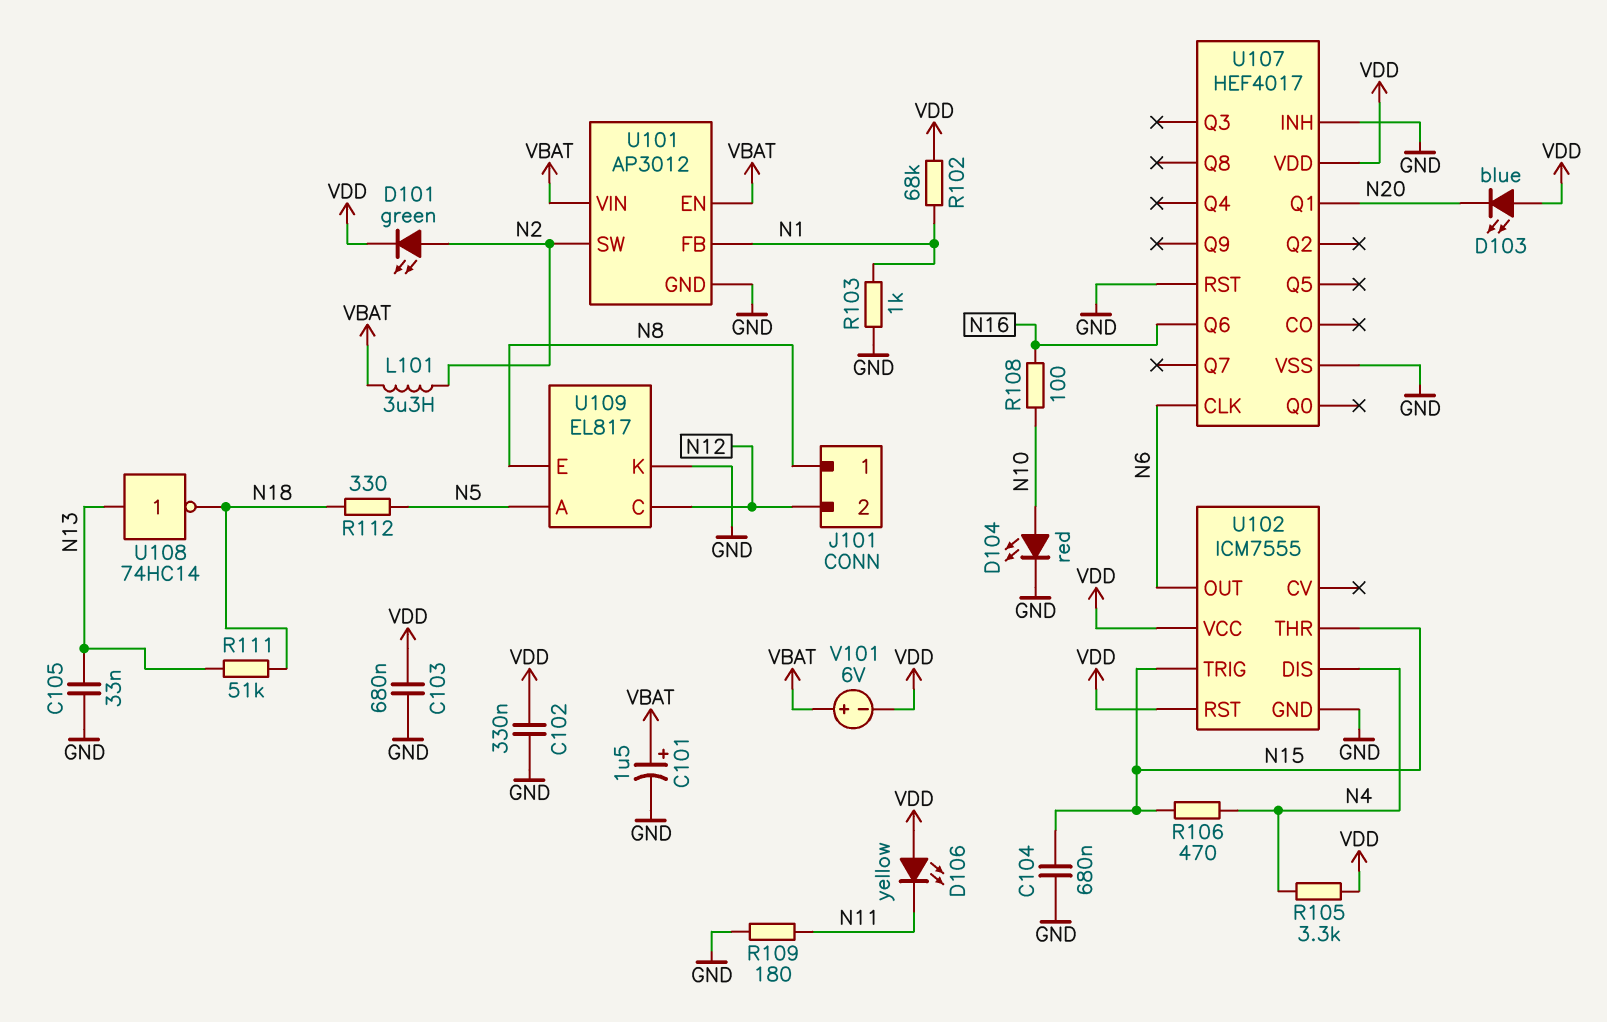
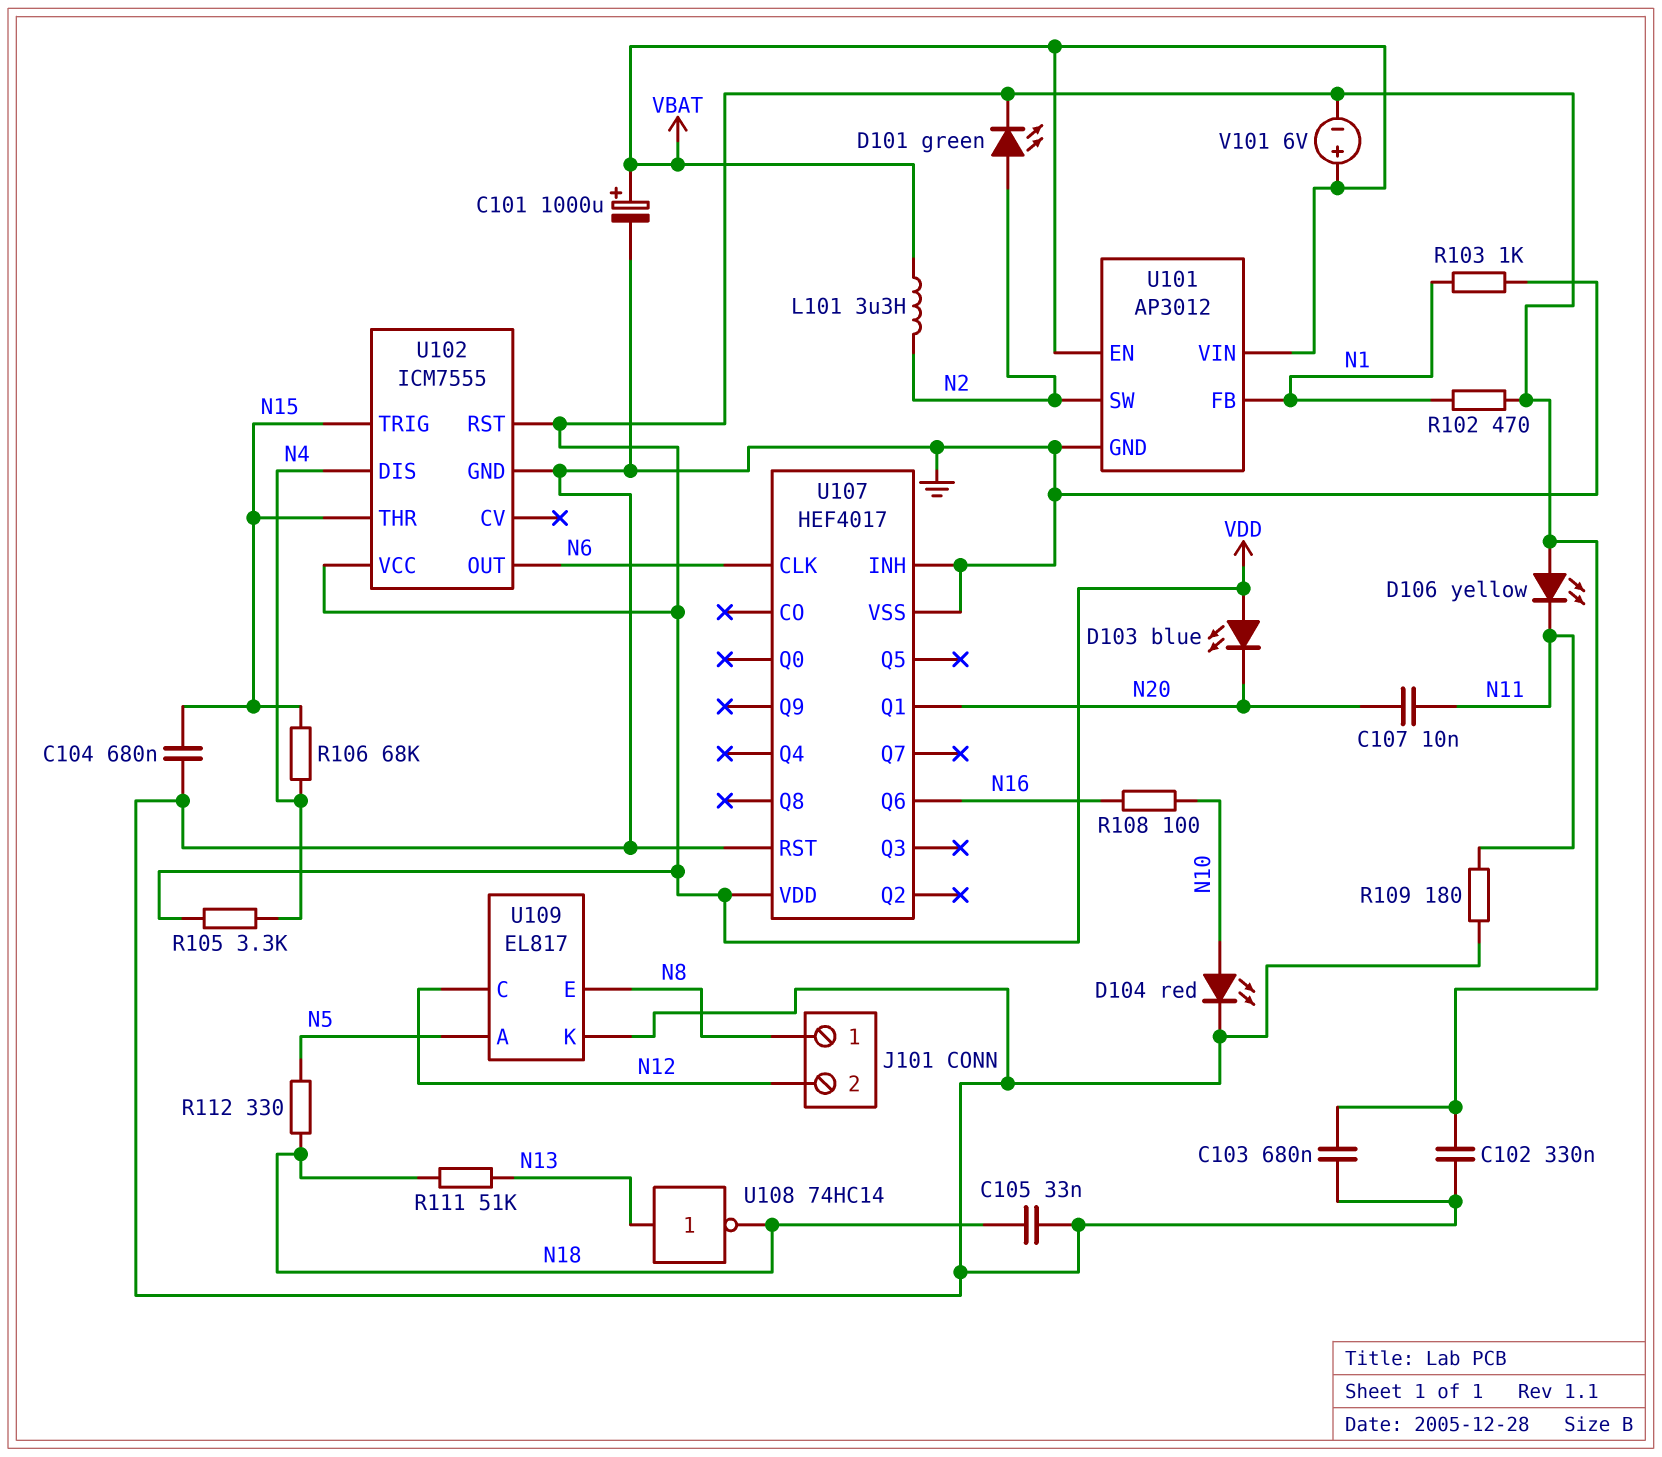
C101: 1.5uF (plus VBAT, minus GND) -> 1000uF (plus VBAT, minus GND)
C105: 33nF (GND, N13) -> 33nF (GND, N18)
C107: none -> 10nF (N11, N20)
R102: 68k (N1, VDD) -> 470 (N1, VDD)
R106: 470 (N4, N15) -> 68k (N4, N15)

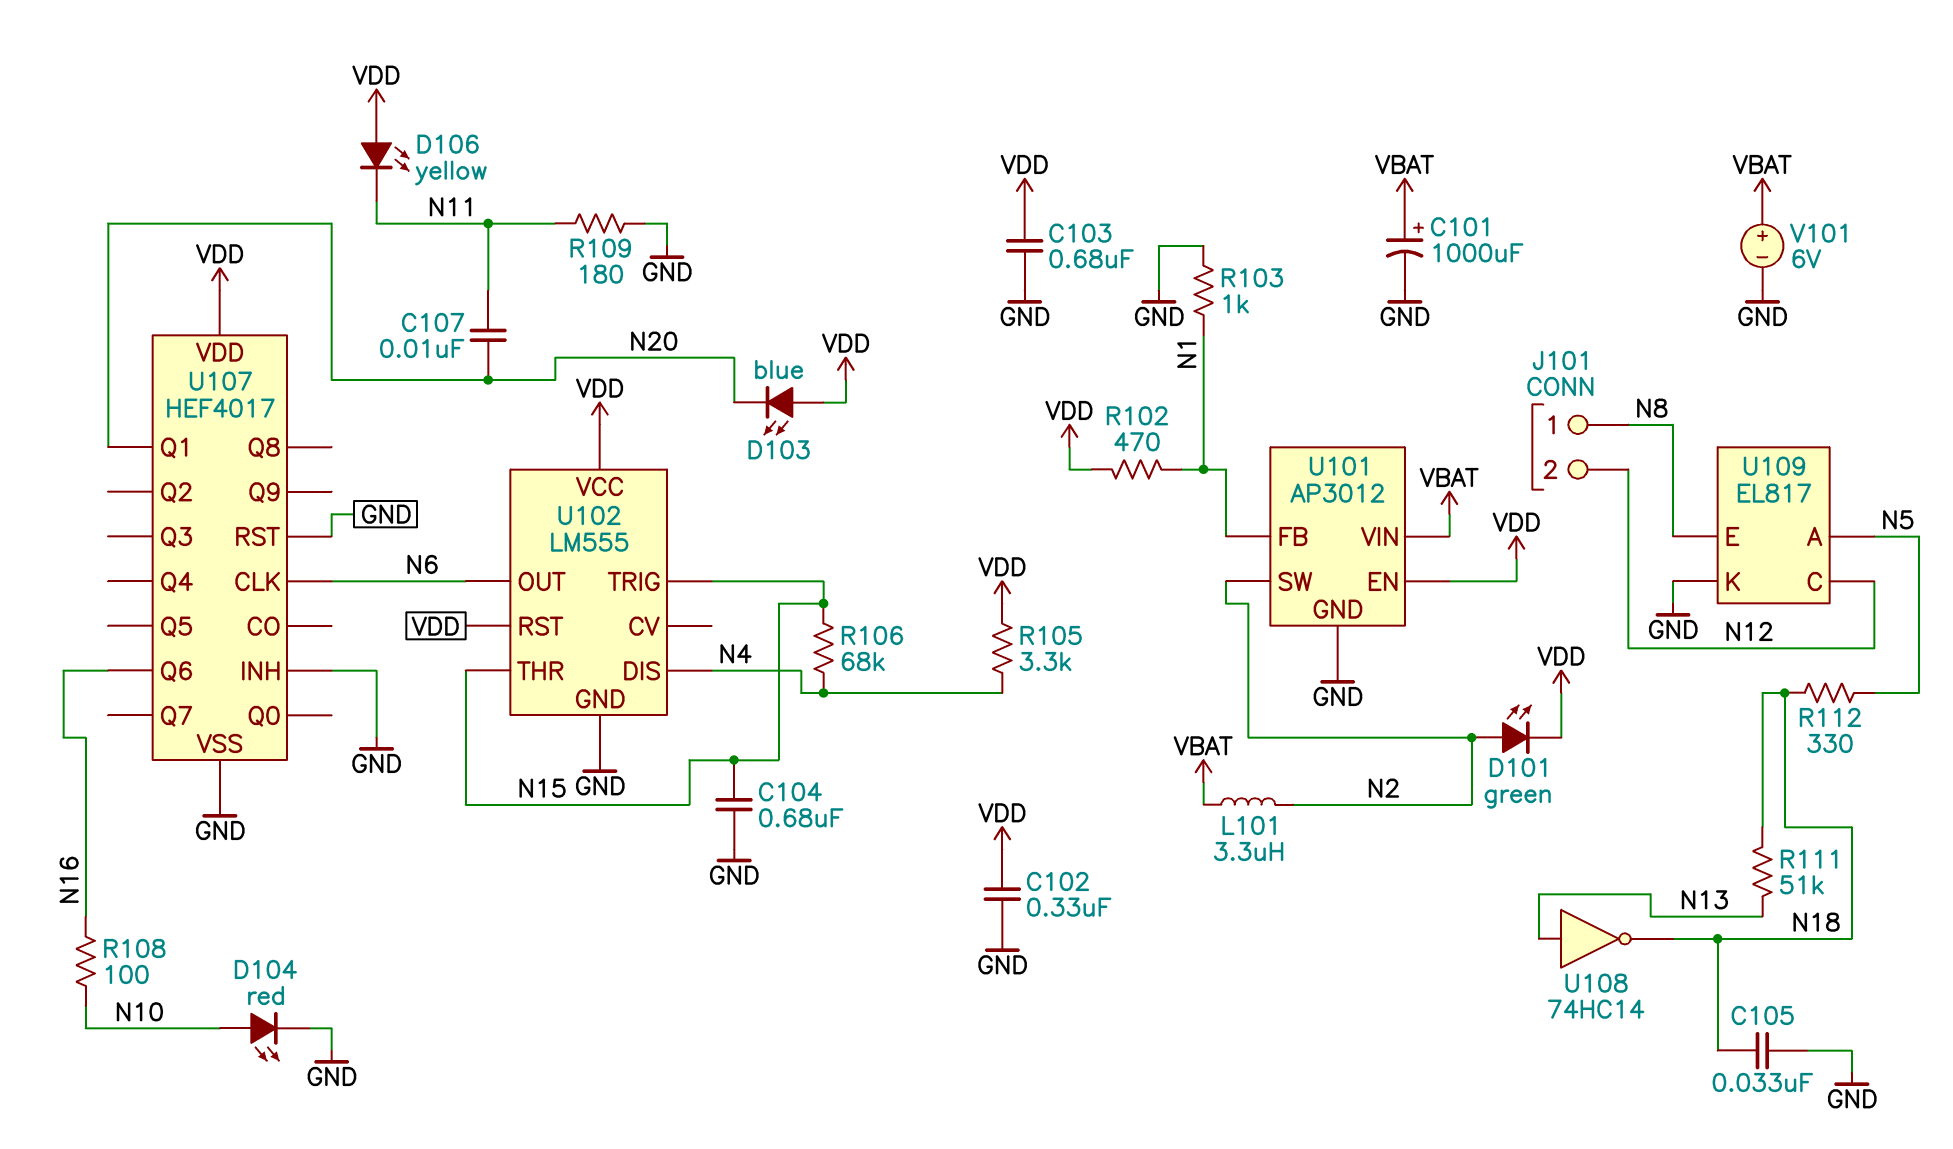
U101 pin EN: VBAT -> VDD
U102: ICM7555 -> LM555
V101: 6V (plus VBAT, minus VDD) -> 6V (plus VBAT, minus GND)

